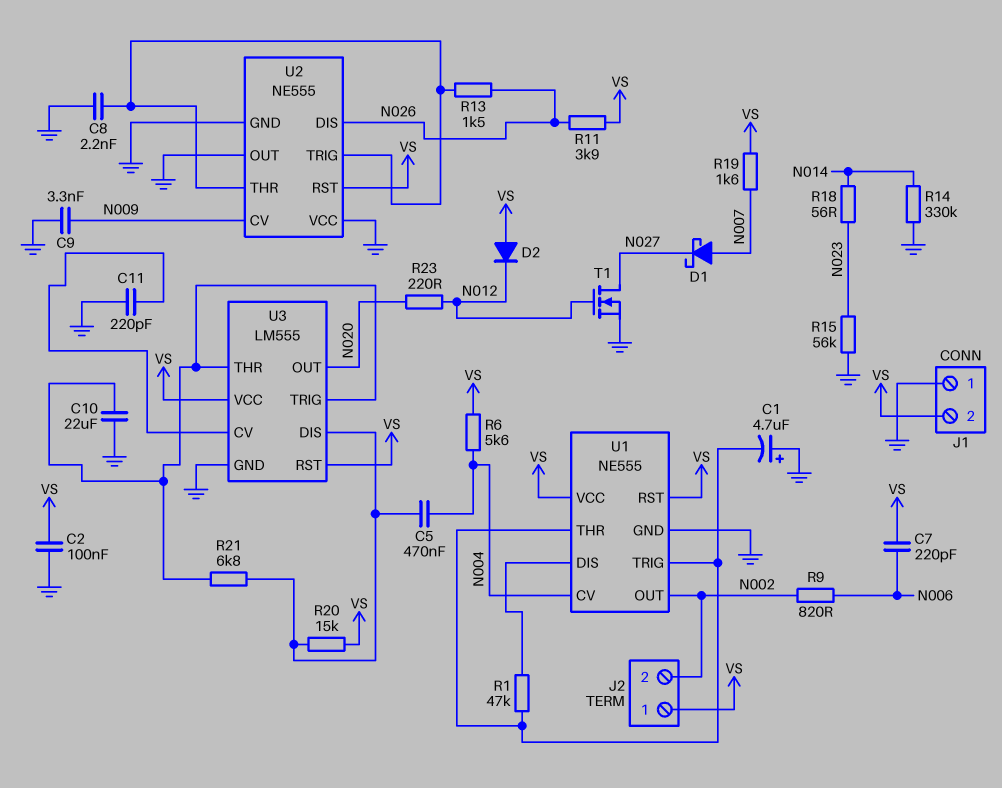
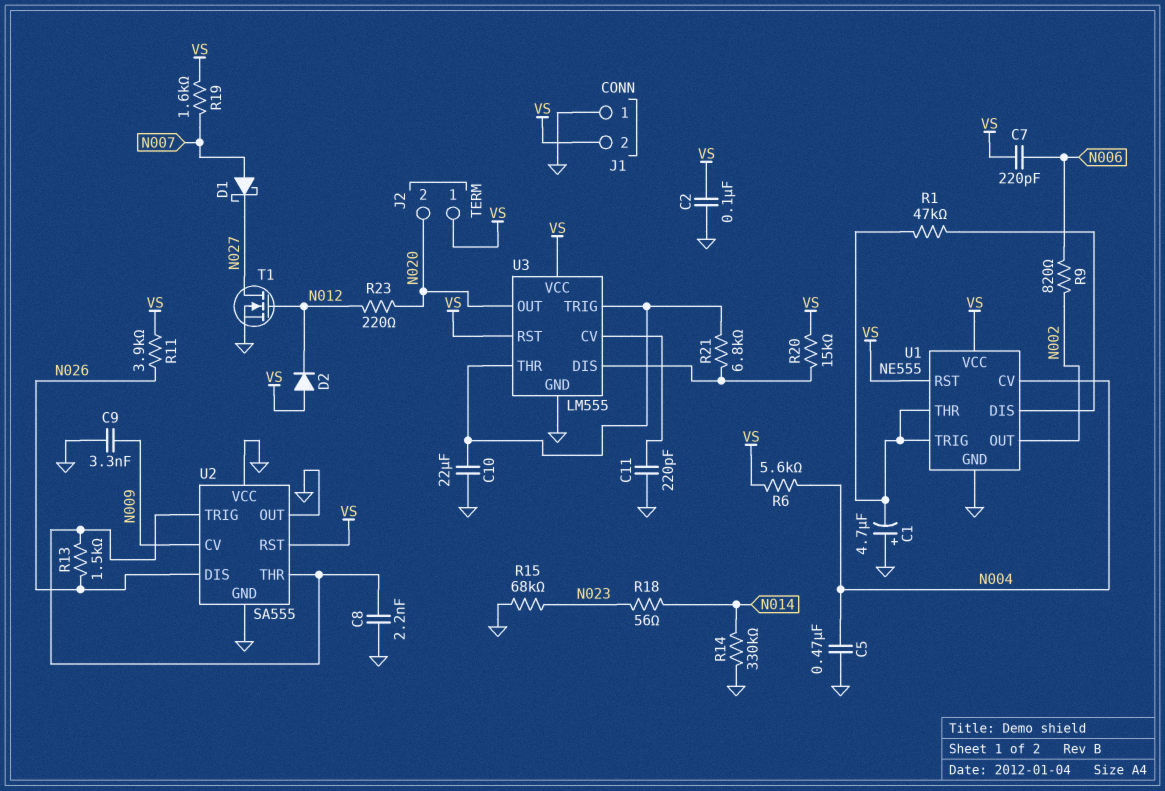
C5: 470nF (N004, U3/DIS) -> 470nF (GND, N004)
J2 pin 2: N002 -> N020
R15: 56k (GND, N023) -> 68k (GND, N023)
U2: NE555 -> SA555

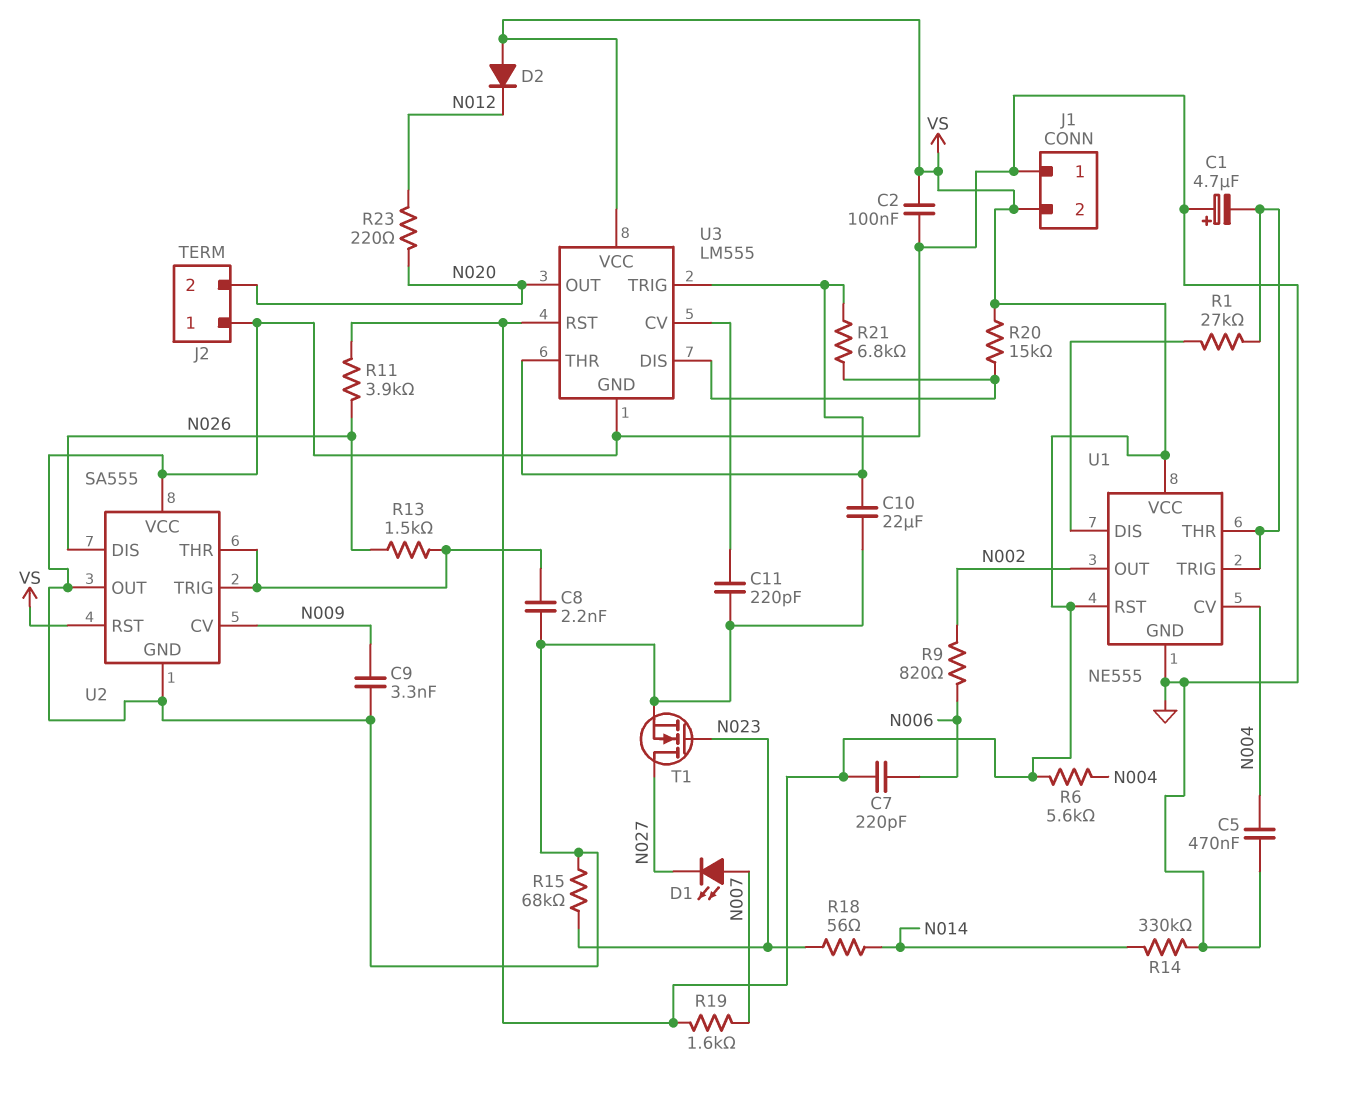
D1: schottky (A N007, K N027) -> LED (A N007, K N027)
J2 pin 1: VS -> GND
R1: 47k (U1/DIS, U1/THR) -> 27k (U1/DIS, U1/THR)
T1: NMOS (G N012, D N027, S GND) -> NMOS (G N023, D N027, S GND)

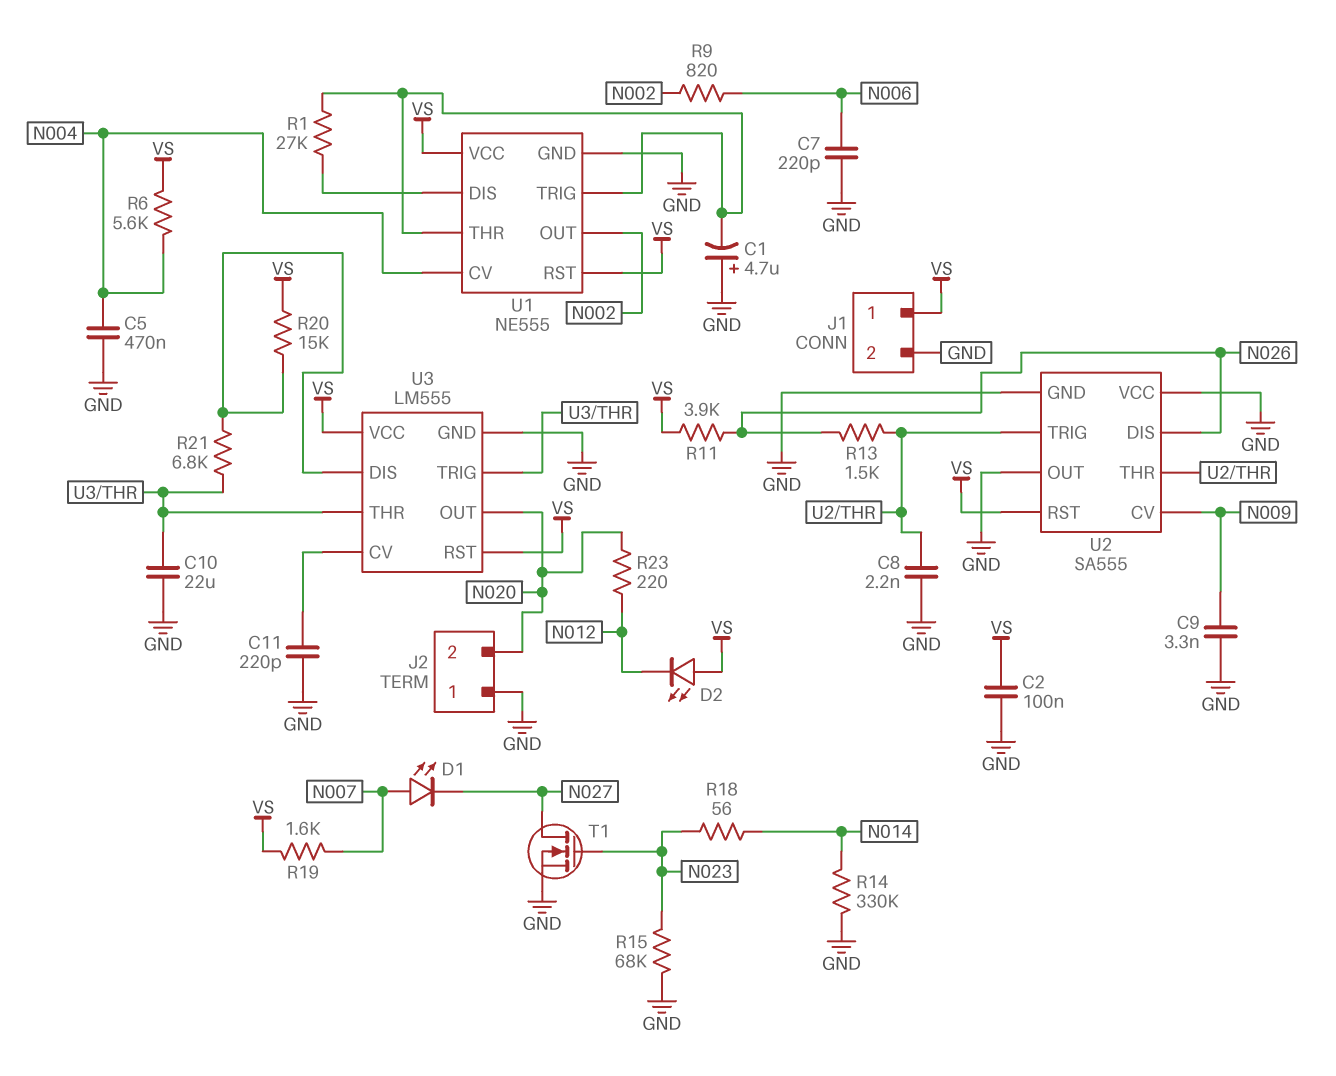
C7: 220pF (N006, VS) -> 220pF (GND, N006)
D2: diode (A VS, K N012) -> LED (A VS, K N012)
J1 pin 1: GND -> VS
J1 pin 2: VS -> GND

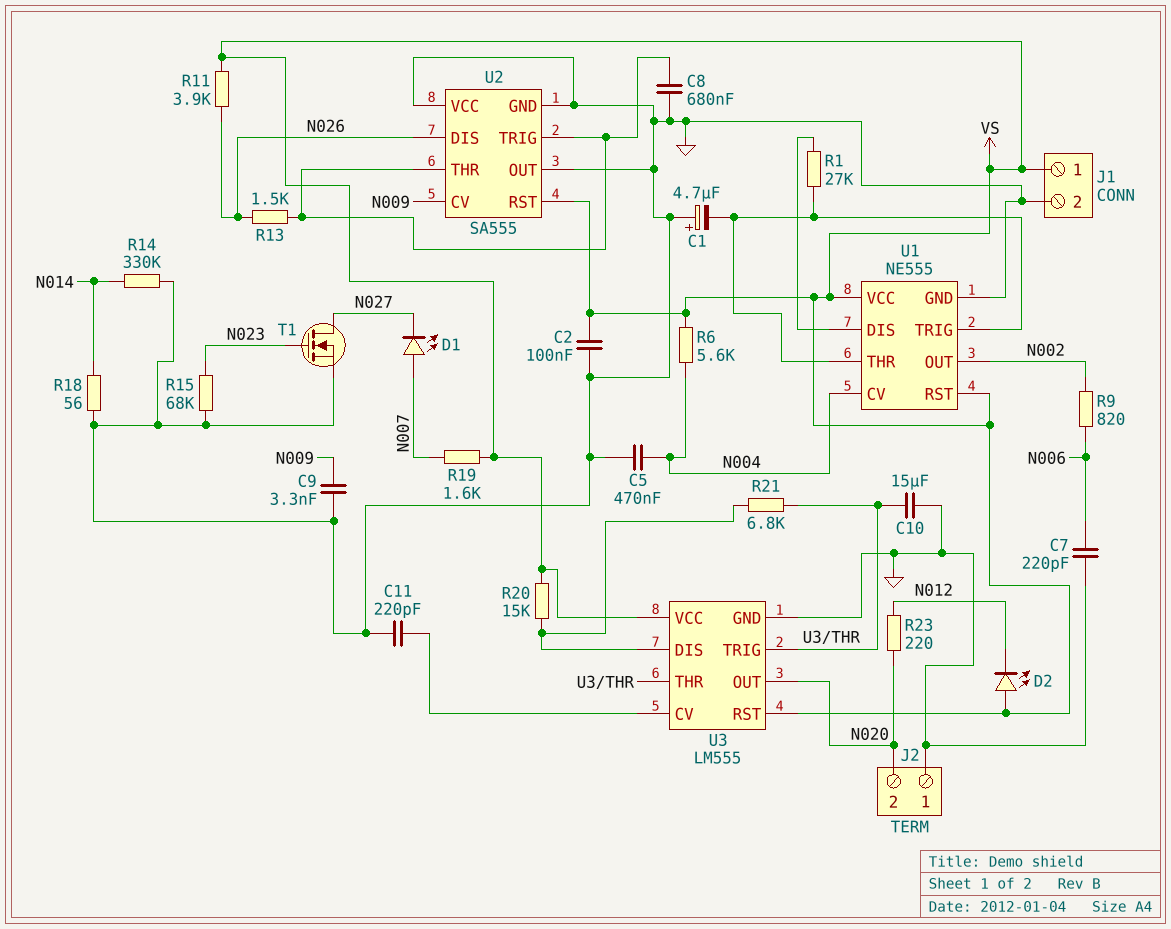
C8: 2.2nF (GND, U2/THR) -> 680nF (GND, U2/THR)
C10: 22uF (GND, U3/THR) -> 15uF (GND, U3/THR)
R18: 56 (N014, N023) -> 56 (GND, N014)

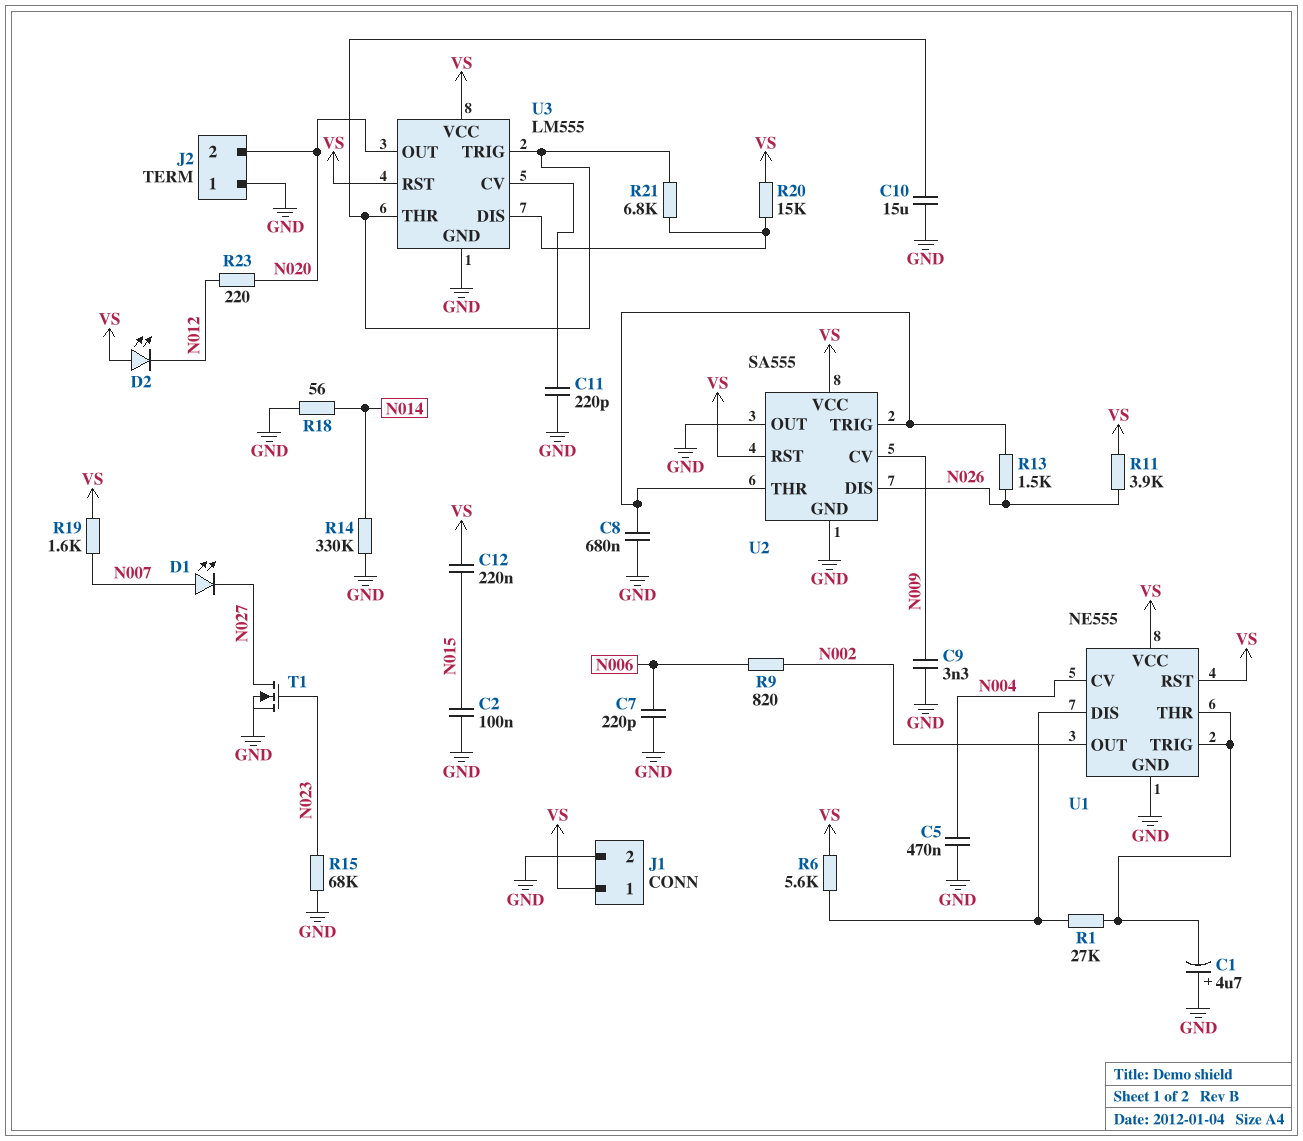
C2: 100nF (GND, VS) -> 100nF (GND, N015)
C12: none -> 220nF (N015, VS)
R6: 5.6k (N004, VS) -> 5.6k (U1/DIS, VS)
U2 pin VCC: GND -> VS

